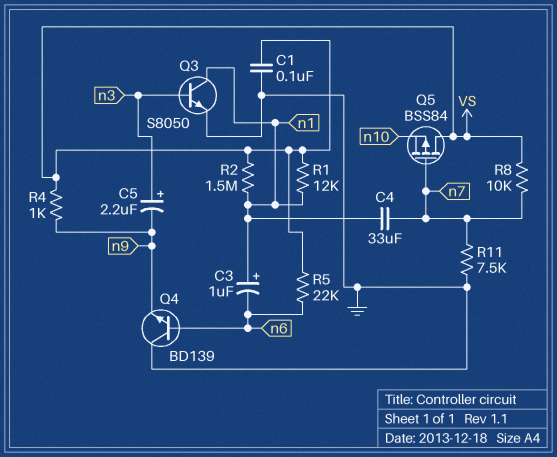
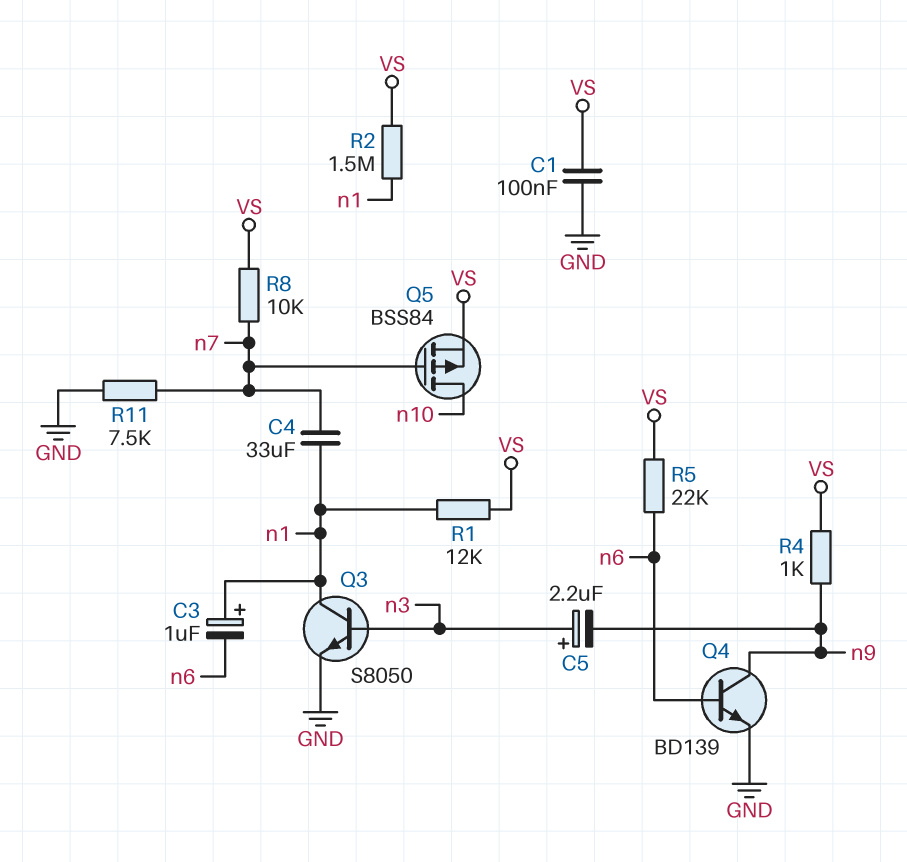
Q4: NPN BD139 (B n6, C GND, E n9) -> NPN BD139 (B n6, C n9, E GND)
Q5: PMOS BSS84 (G n7, D VS, S n10) -> PMOS BSS84 (G n7, D n10, S VS)

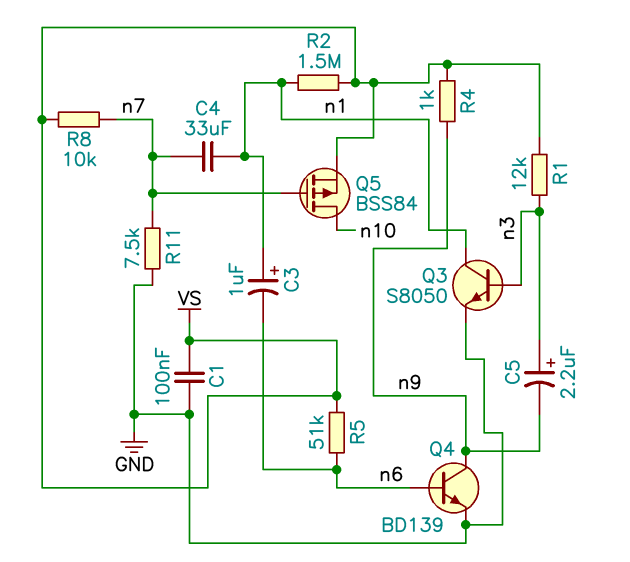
R1: 12k (VS, n1) -> 12k (VS, n3)
R5: 22k (VS, n6) -> 51k (VS, n6)

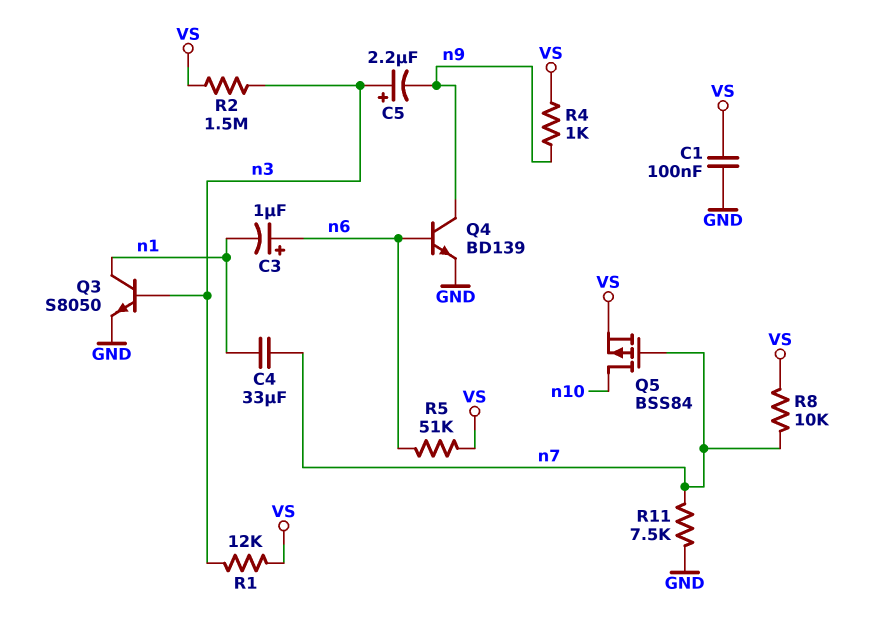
C3: 1uF (plus n1, minus n6) -> 1uF (plus n6, minus n1)
R2: 1.5M (VS, n1) -> 1.5M (VS, n3)

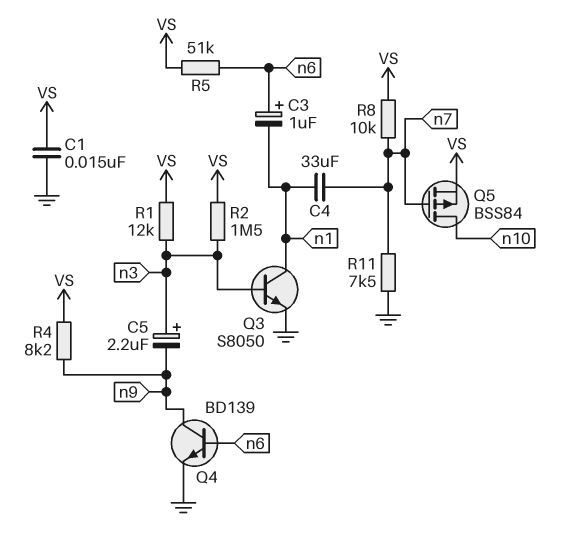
C1: 100nF (GND, VS) -> 15nF (GND, VS)
R4: 1k (VS, n9) -> 8.2k (VS, n9)

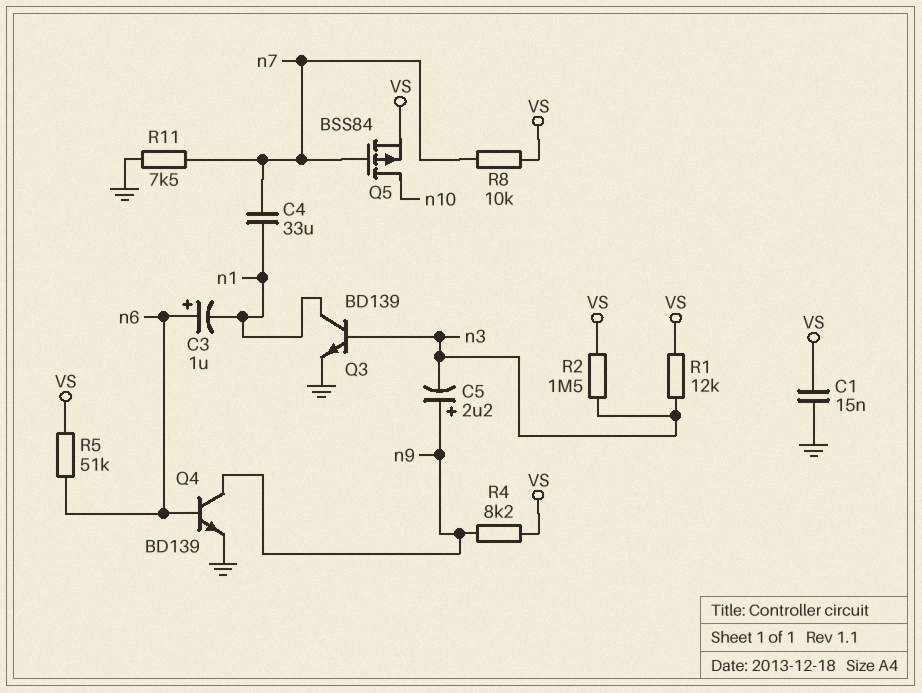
C5: 2.2uF (plus n3, minus n9) -> 2.2uF (plus n9, minus n3)
Q3: NPN S8050 (B n3, C n1, E GND) -> NPN BD139 (B n3, C n1, E GND)

